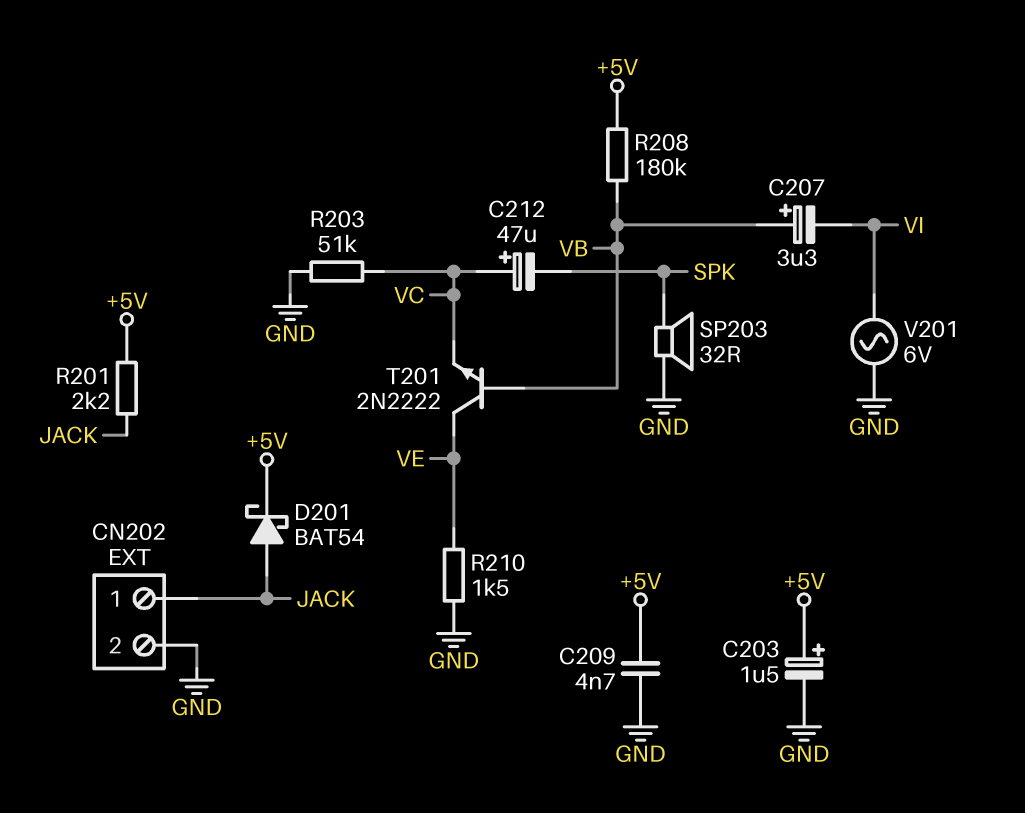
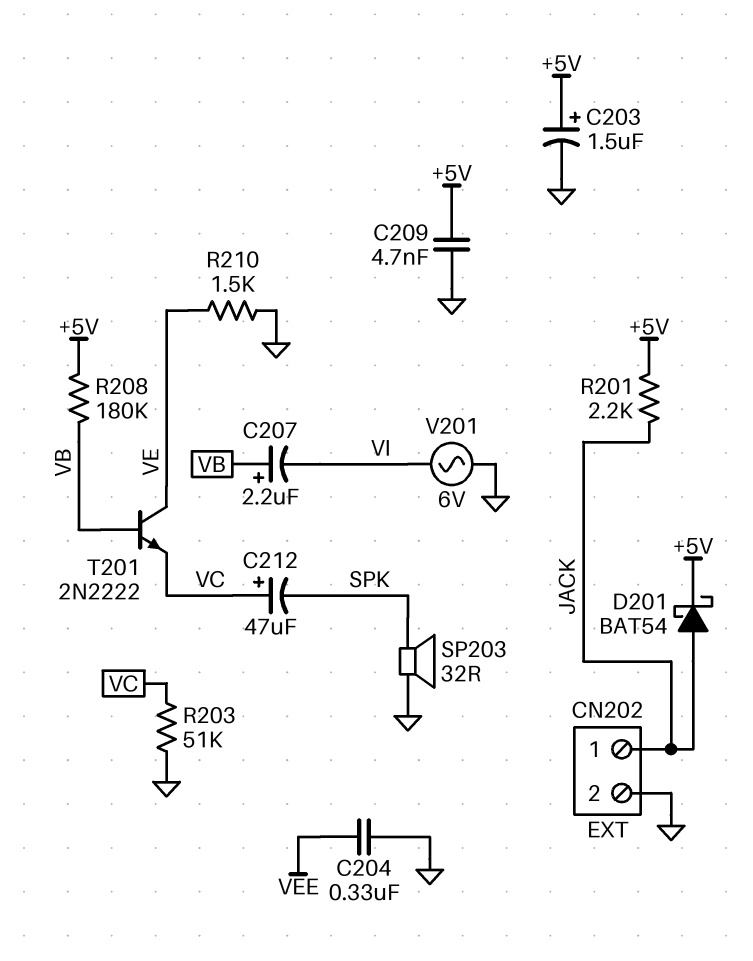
C204: none -> 330nF (GND, VEE)
C207: 3.3uF (plus VB, minus VI) -> 2.2uF (plus VB, minus VI)

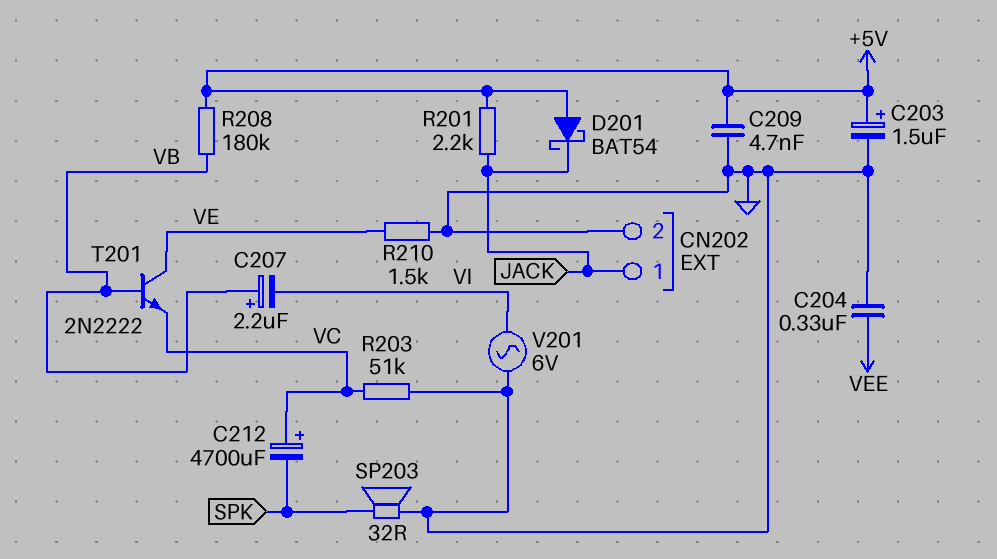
C212: 47uF (plus VC, minus SPK) -> 4700uF (plus VC, minus SPK)
D201: schottky BAT54 (A JACK, K +5V) -> schottky BAT54 (A +5V, K JACK)

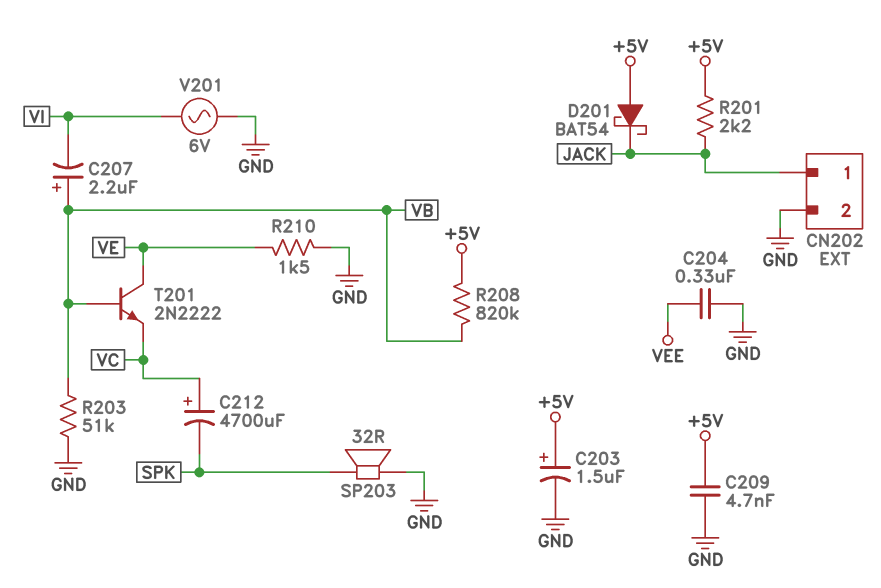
R203: 51k (GND, VC) -> 51k (GND, VB)
R208: 180k (+5V, VB) -> 820k (+5V, VB)

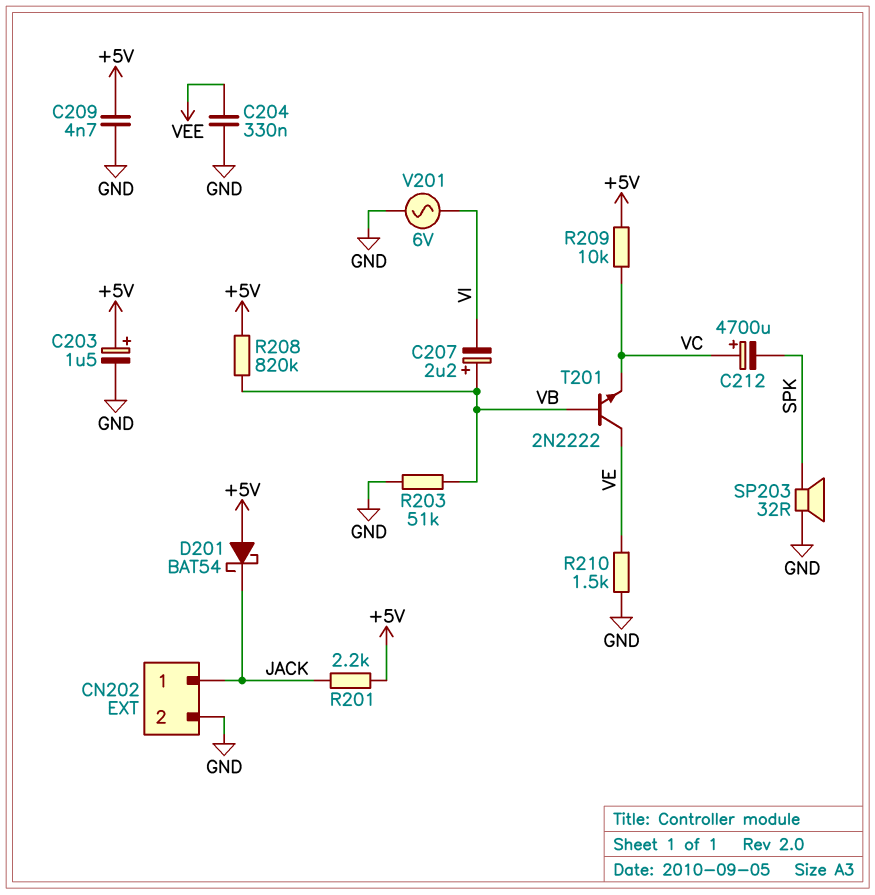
R209: none -> 10k (+5V, VC)

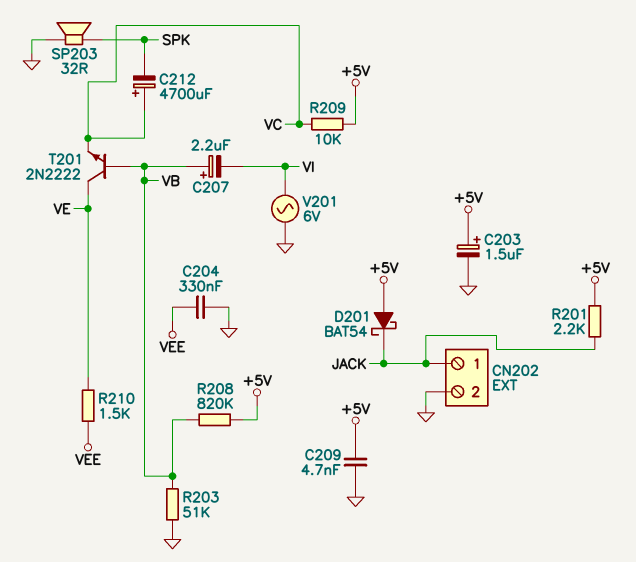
R210: 1.5k (GND, VE) -> 1.5k (VE, VEE)

